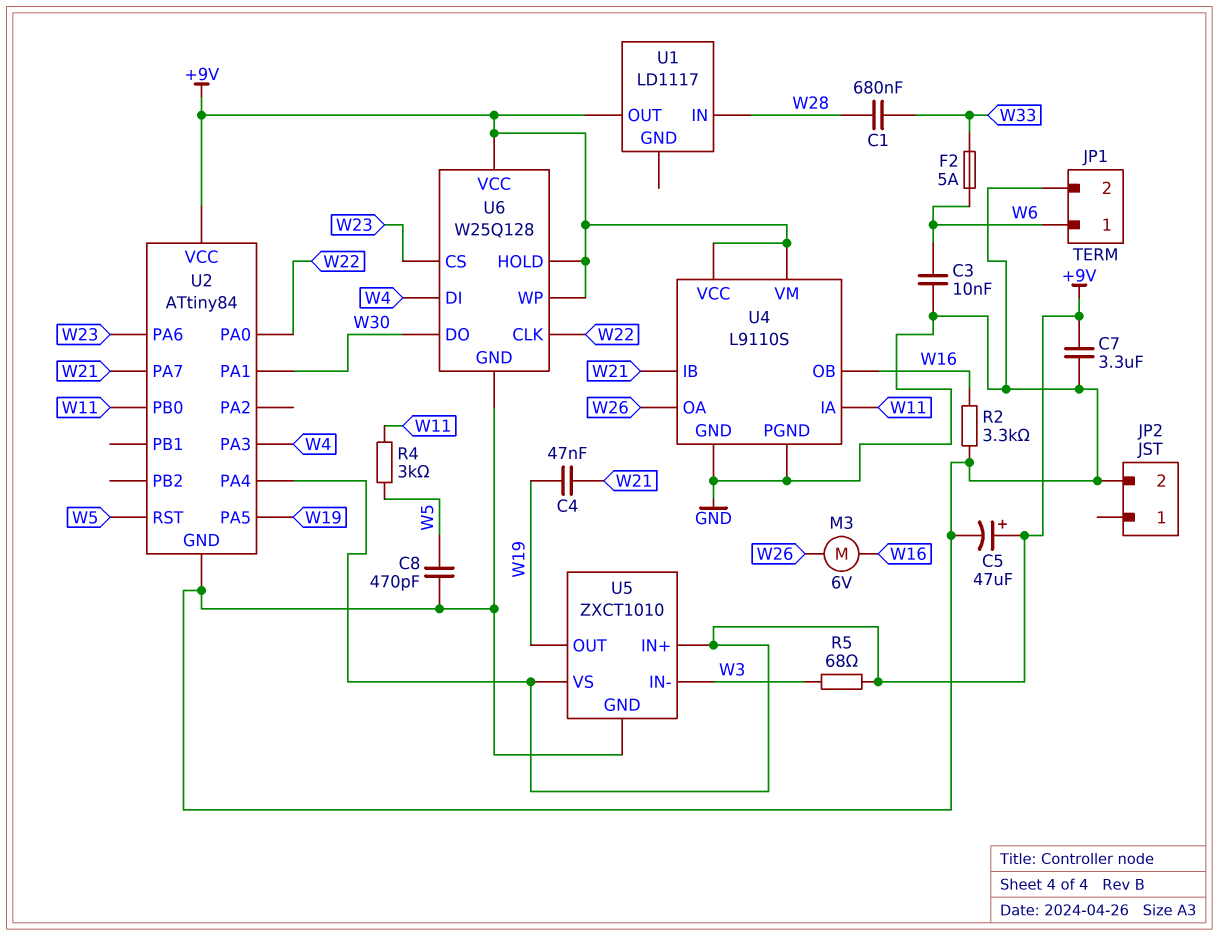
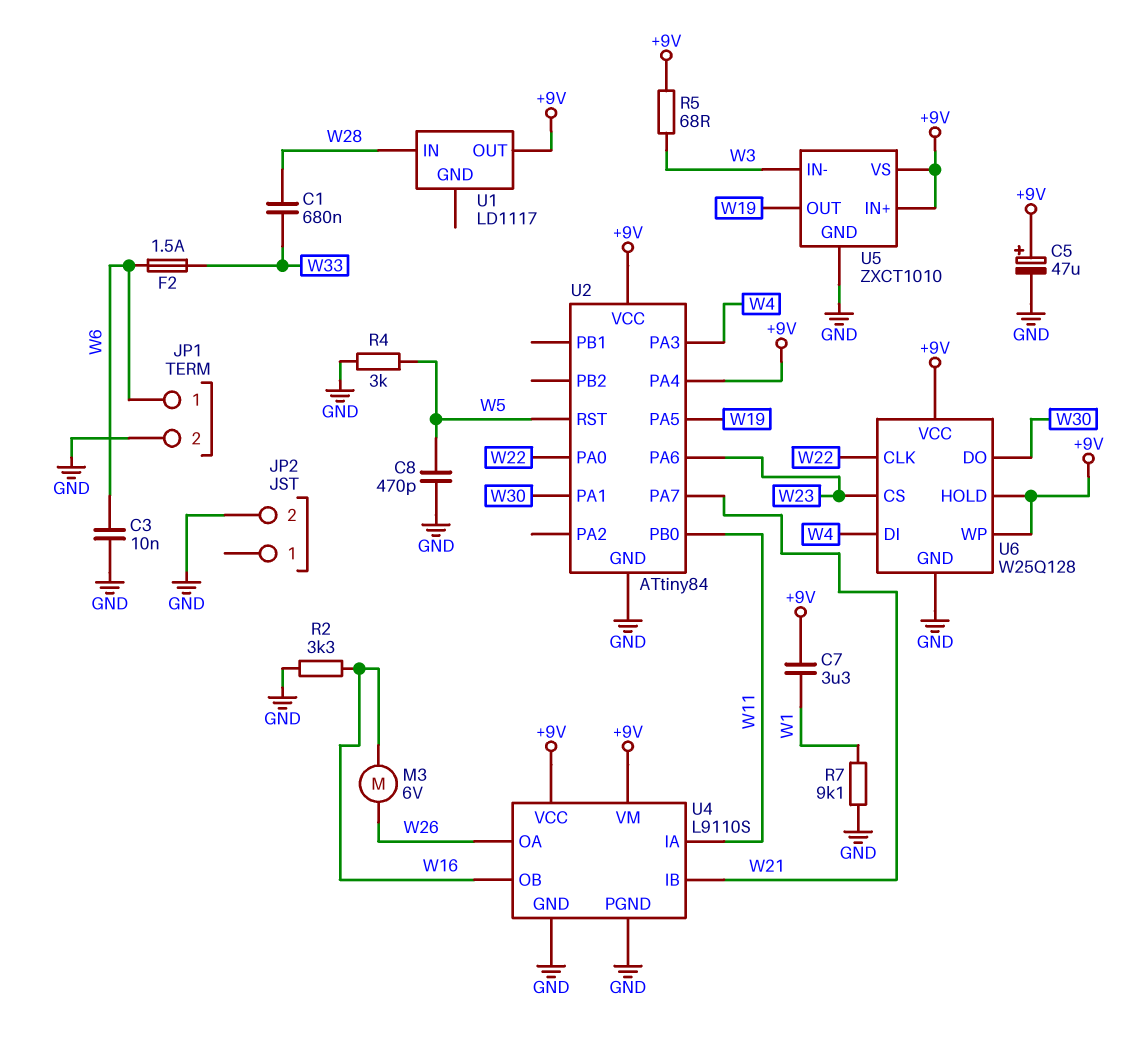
C4: 47nF (W19, W21) -> none
C7: 3.3uF (+9V, GND) -> 3.3uF (+9V, W1)
F2: 5A (W6, W33) -> 1.5A (W6, W33)
R4: 3k (W5, W11) -> 3k (GND, W5)
R7: none -> 9.1k (GND, W1)

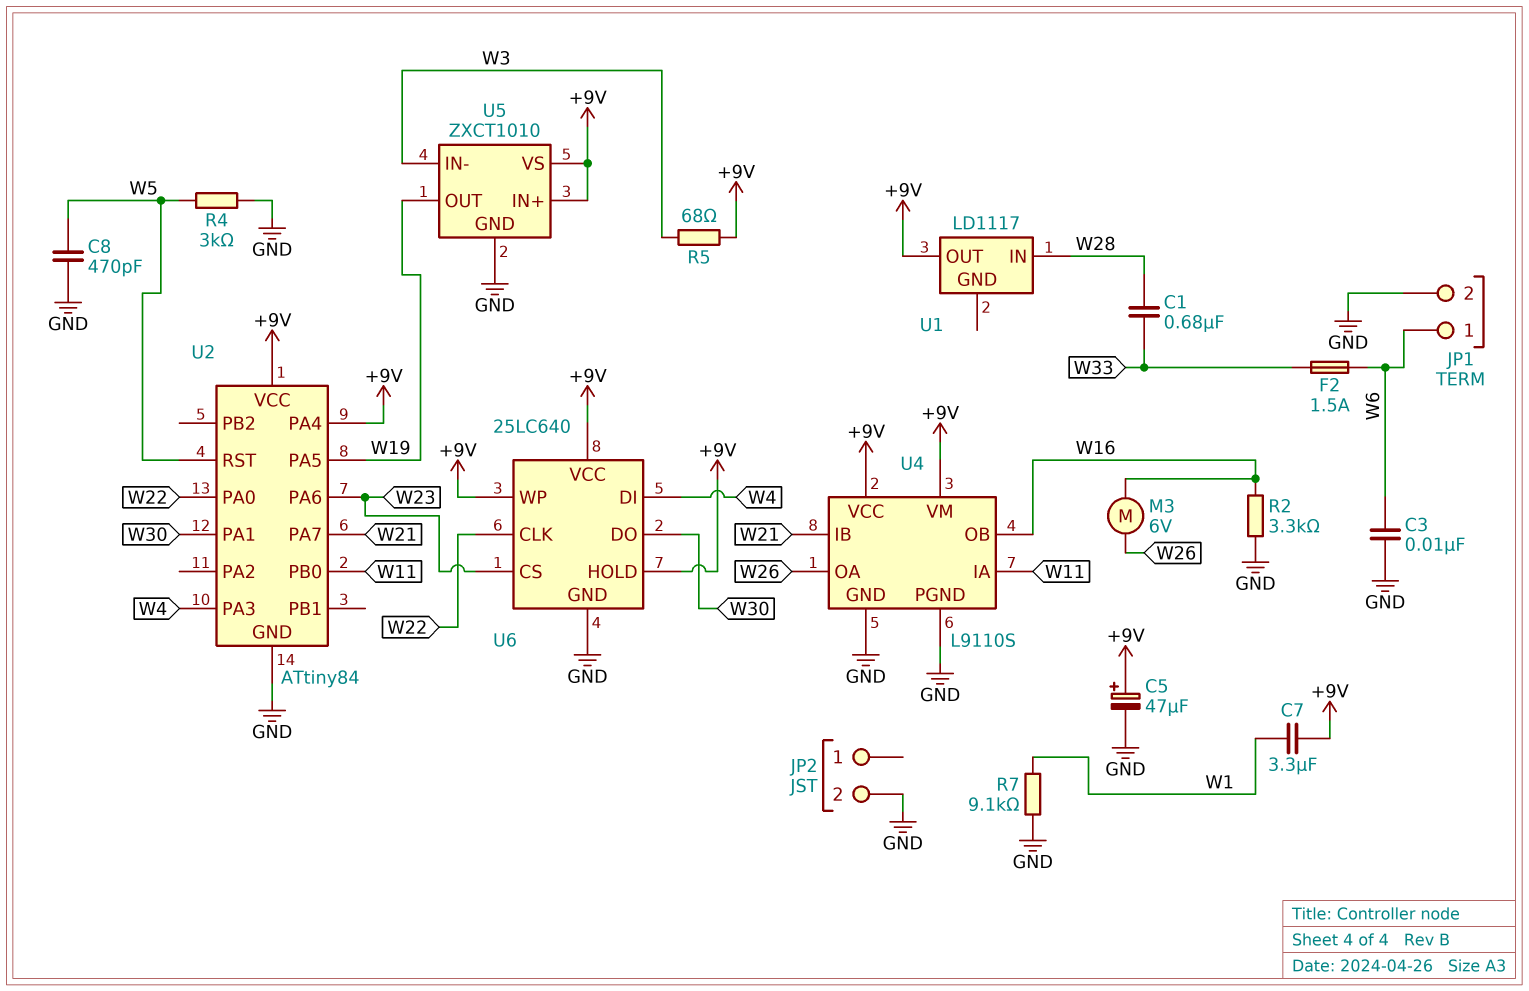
U6: W25Q128 -> 25LC640

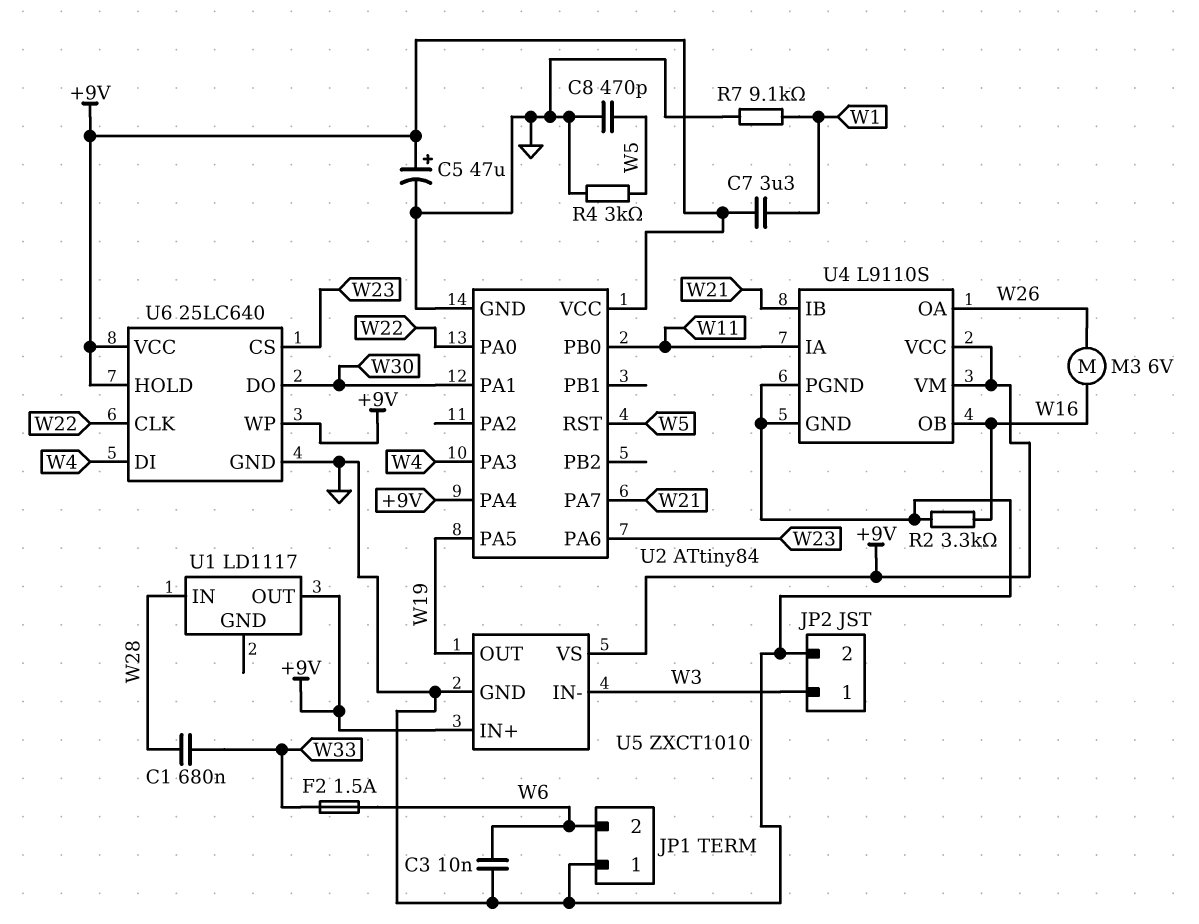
JP1 pin 1: W6 -> GND
JP1 pin 2: GND -> W6
JP2 pin 1: none -> W3
R5: 68 (+9V, W3) -> none

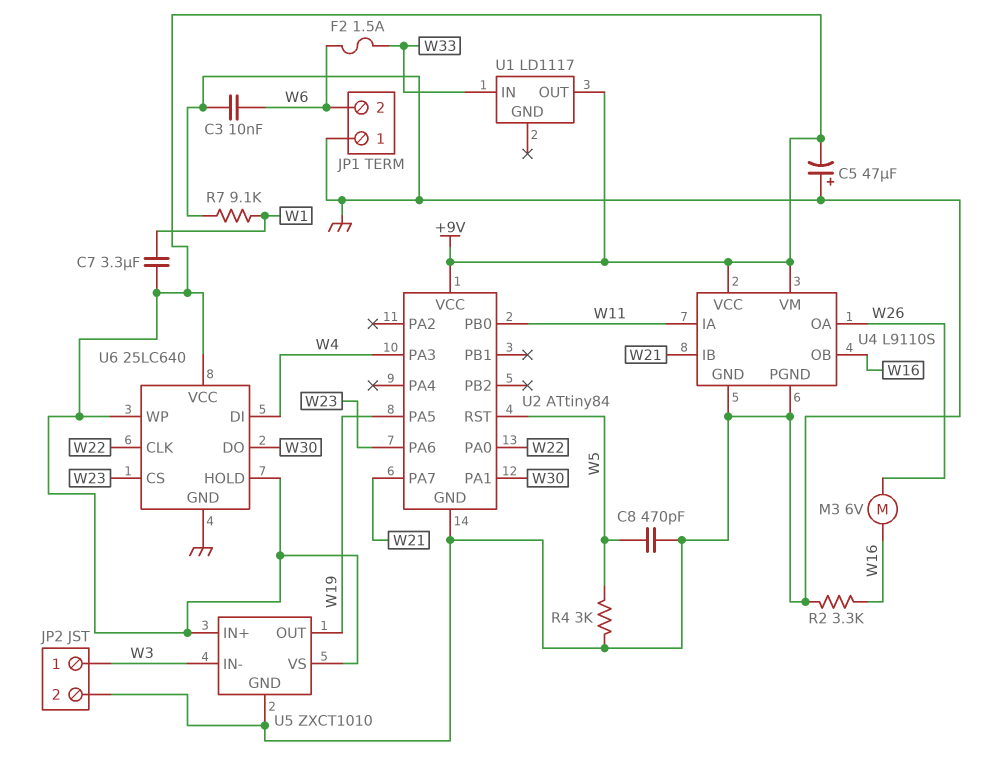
C1: 680nF (W28, W33) -> none
C5: 47uF (plus +9V, minus GND) -> 47uF (plus GND, minus +9V)
U1 pin IN: W28 -> W33
U2 pin PA4: +9V -> none

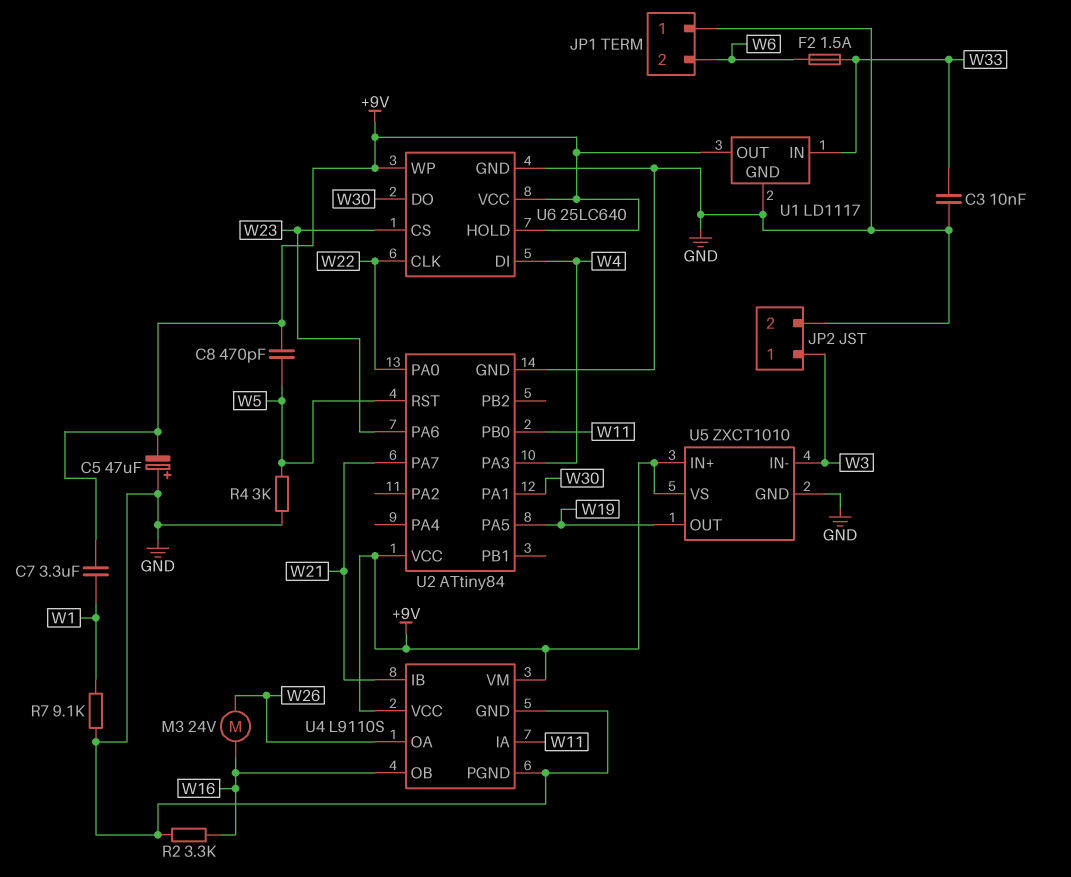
C3: 10nF (GND, W6) -> 10nF (GND, W33)
C8: 470pF (GND, W5) -> 470pF (+9V, W5)
M3: motor 6V (W16, W26) -> motor 24V (W16, W26)
U1 pin GND: none -> GND

